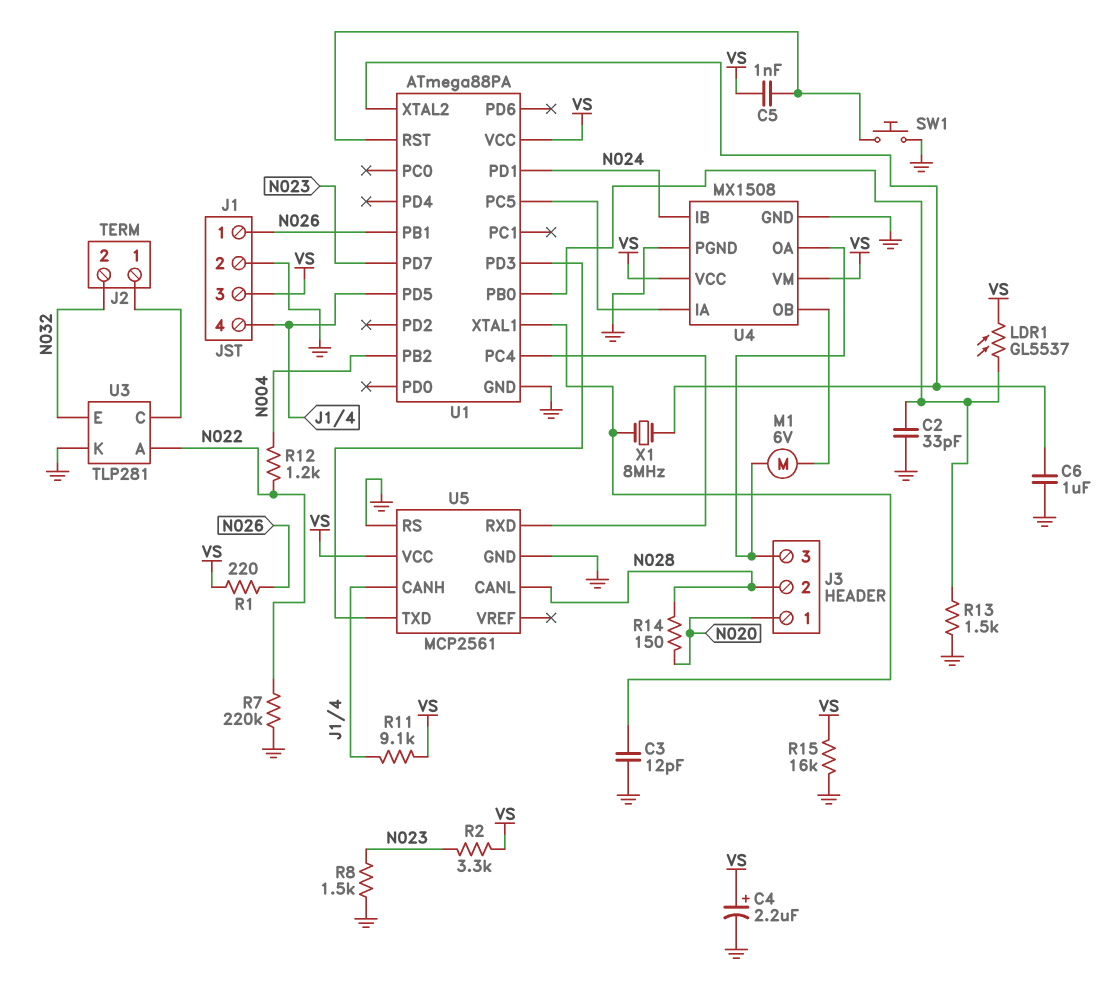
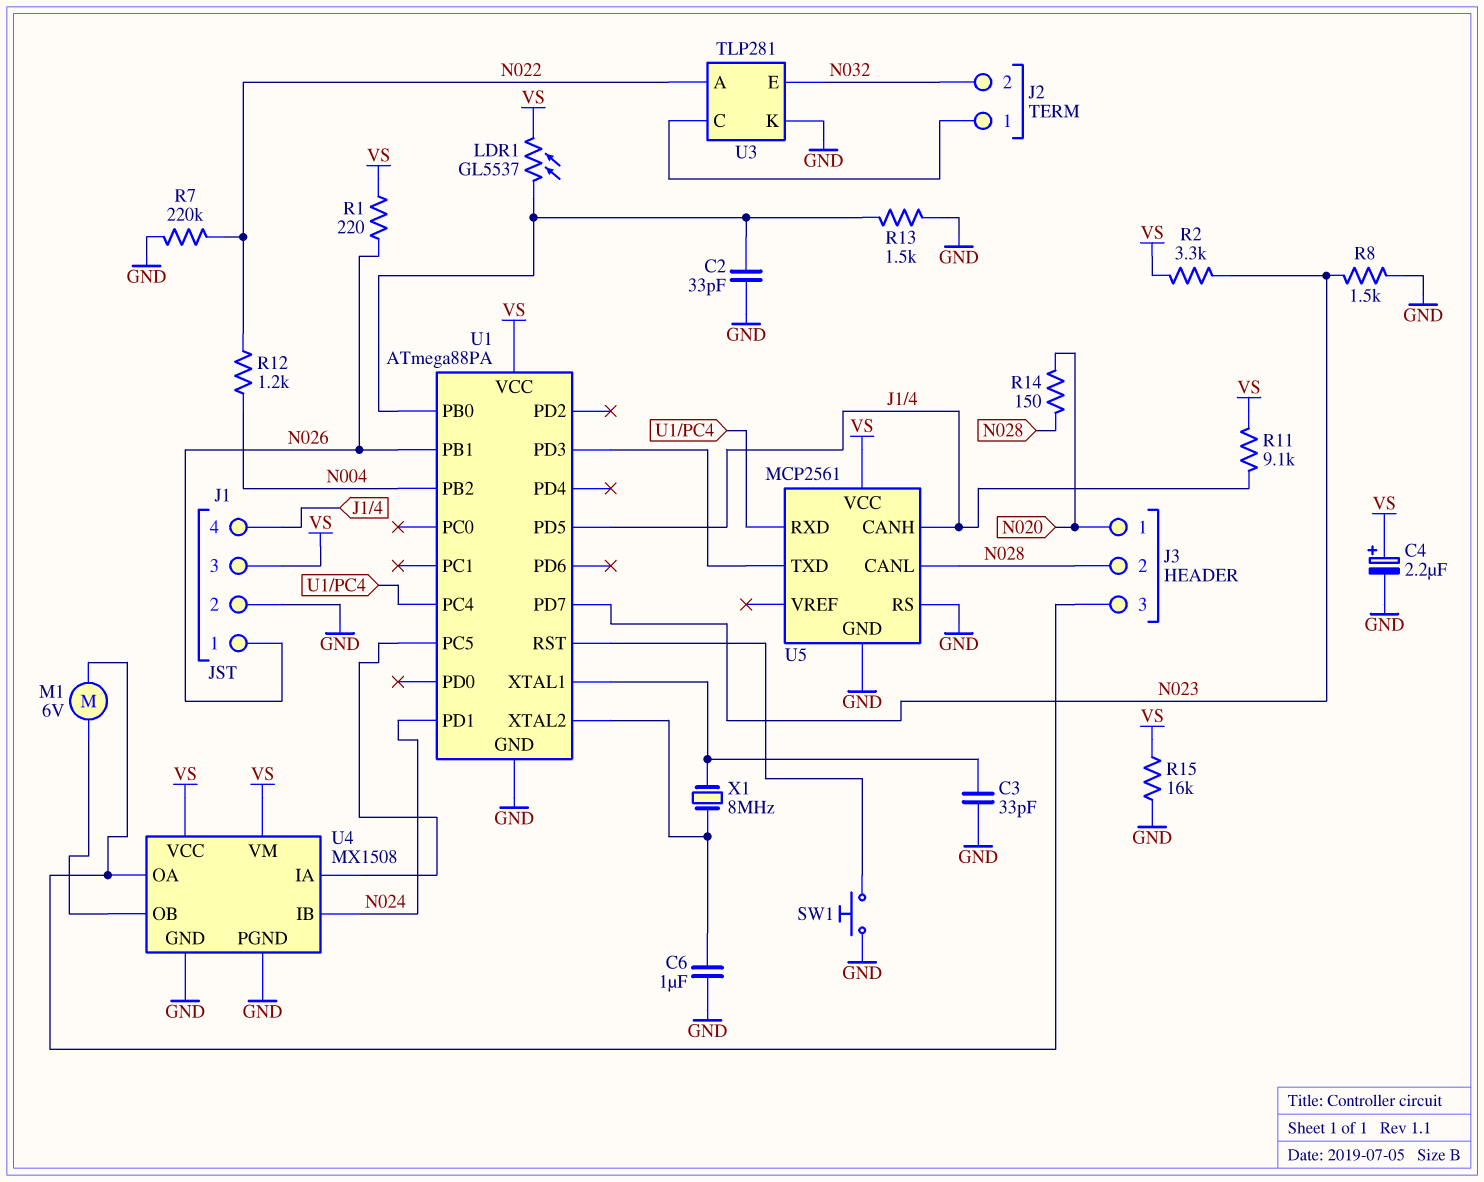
C3: 12pF (GND, U1/XTAL1) -> 33pF (GND, U1/XTAL1)
C5: 1nF (U1/RST, VS) -> none

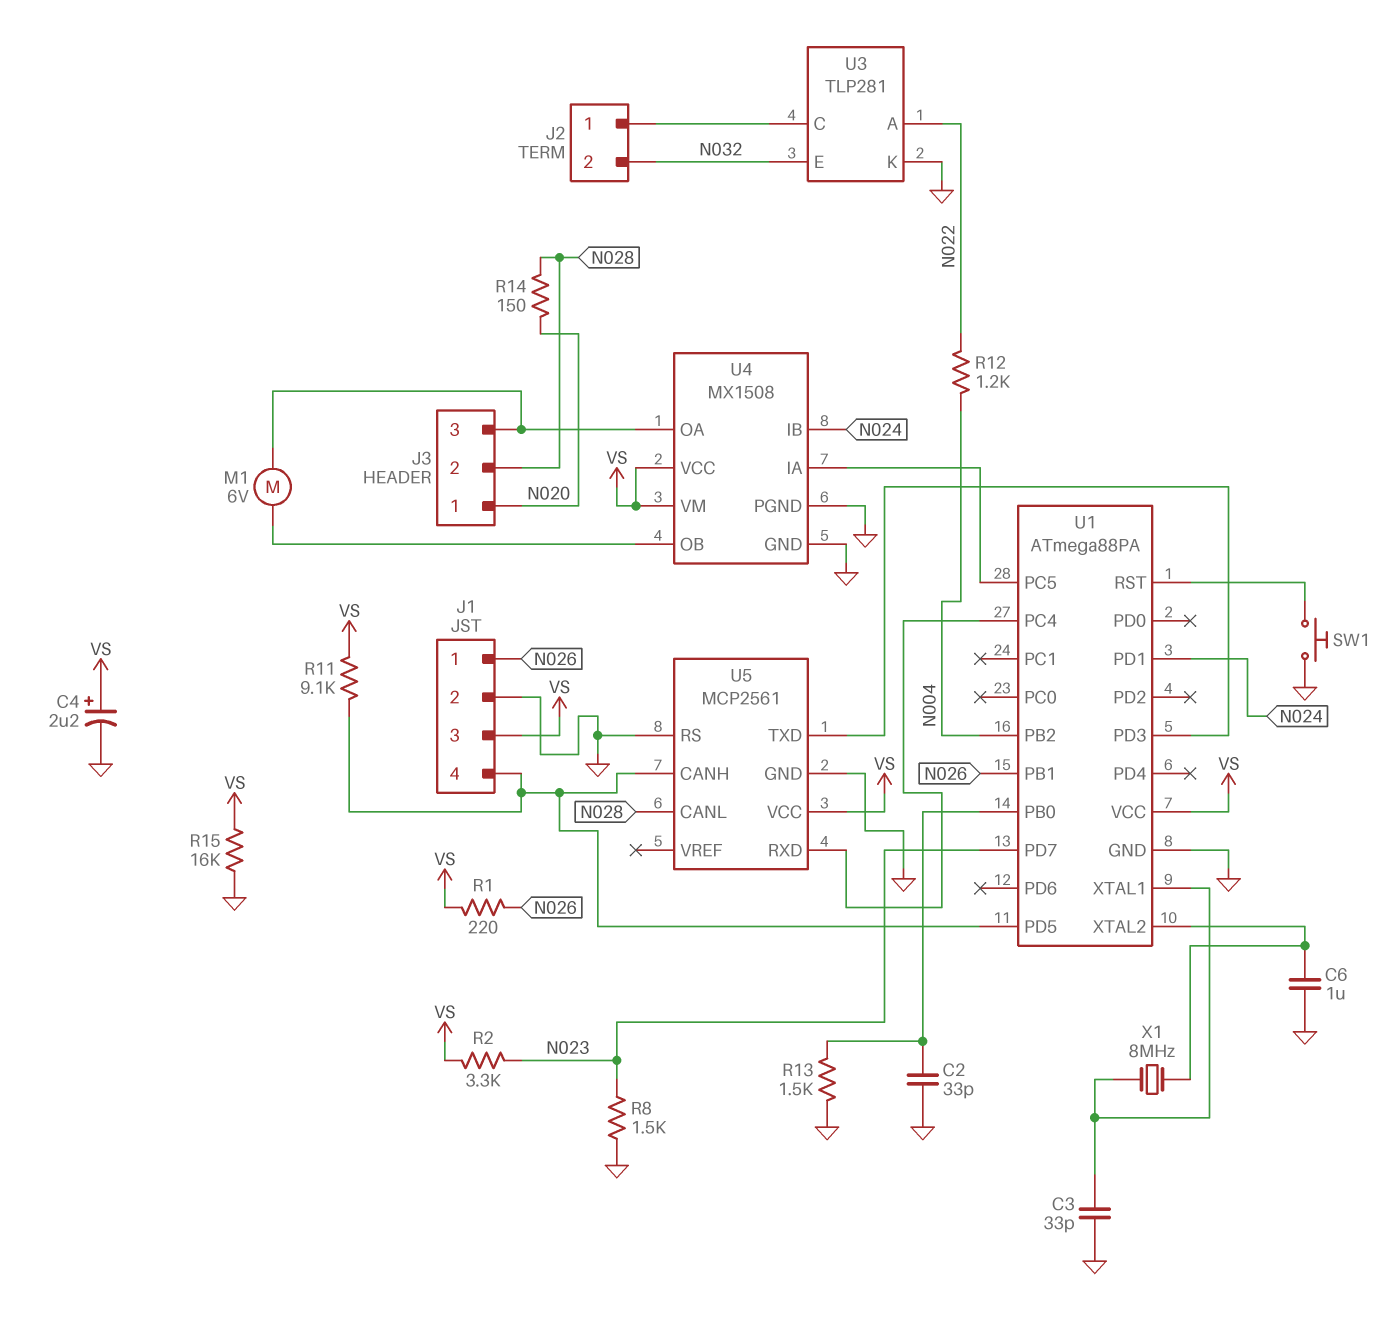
LDR1: GL5537 (U1/PB0, VS) -> none
R7: 220k (GND, N022) -> none

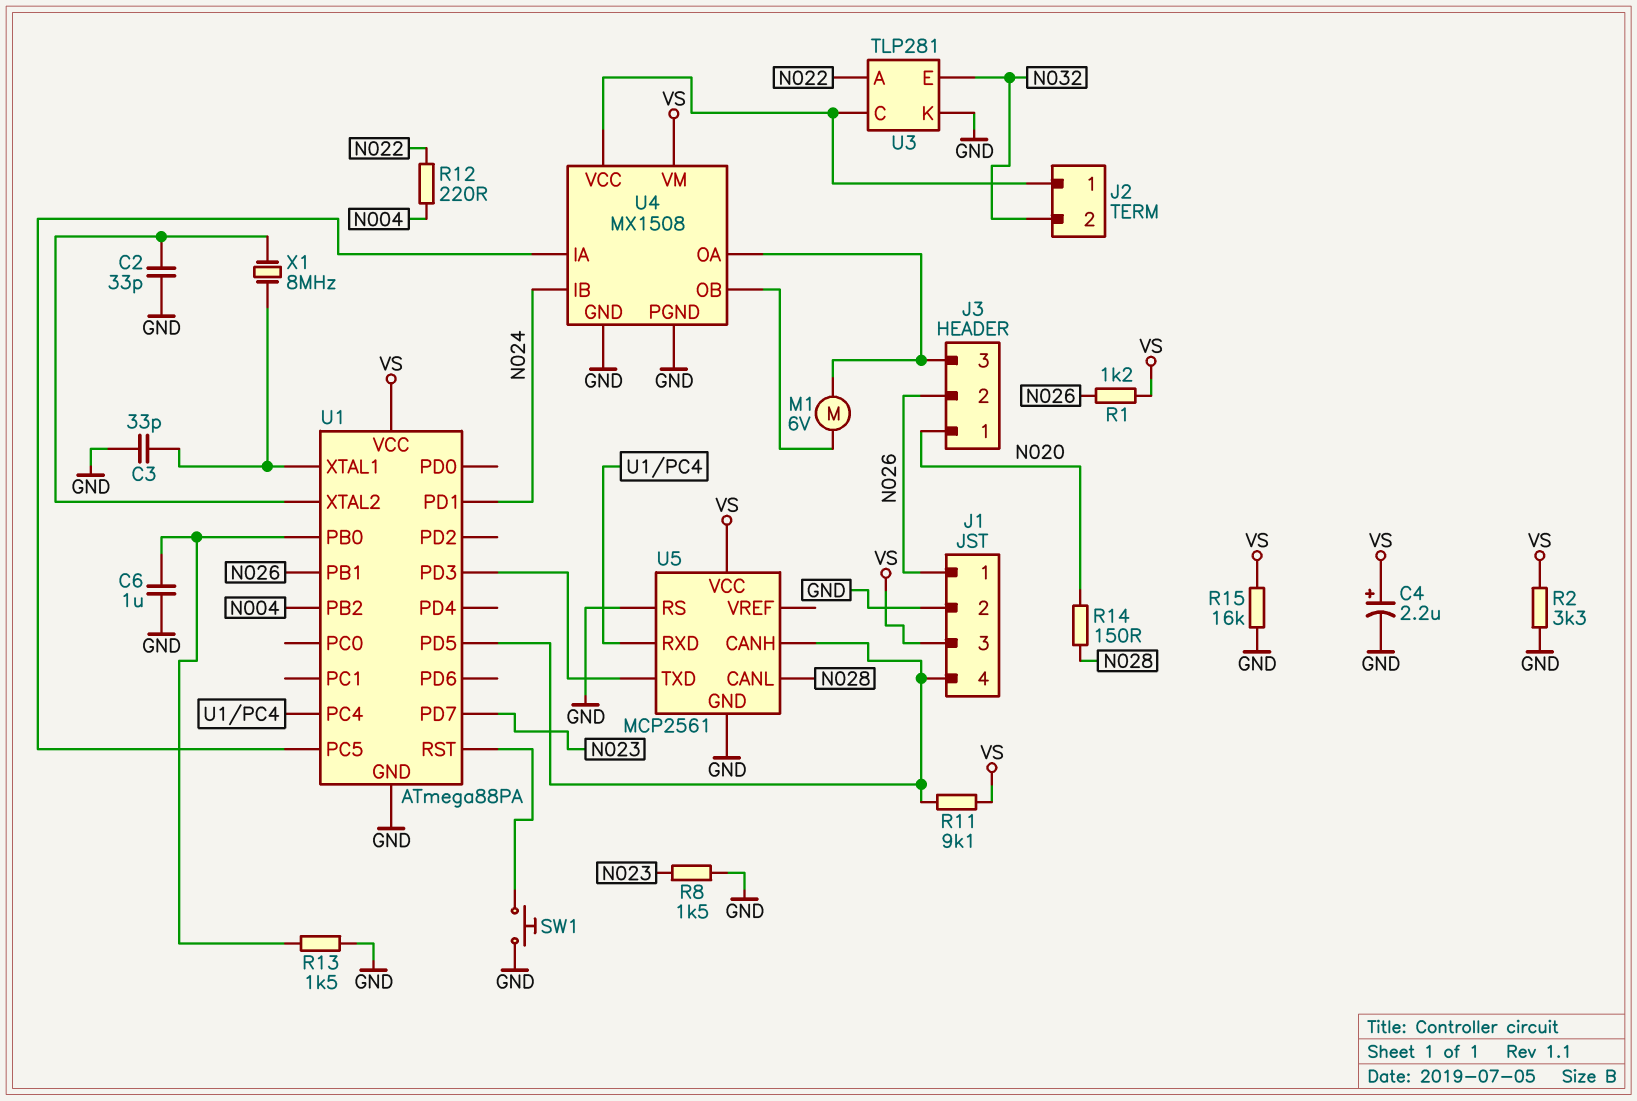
C2: 33pF (GND, U1/PB0) -> 33pF (GND, U1/XTAL2)
C6: 1uF (GND, U1/XTAL2) -> 1uF (GND, U1/PB0)
J3 pin 2: N028 -> N026
R1: 220 (N026, VS) -> 1.2k (N026, VS)
R2: 3.3k (N023, VS) -> 3.3k (GND, VS)
R12: 1.2k (N004, N022) -> 220 (N004, N022)
U4 pin VCC: VS -> J2/1

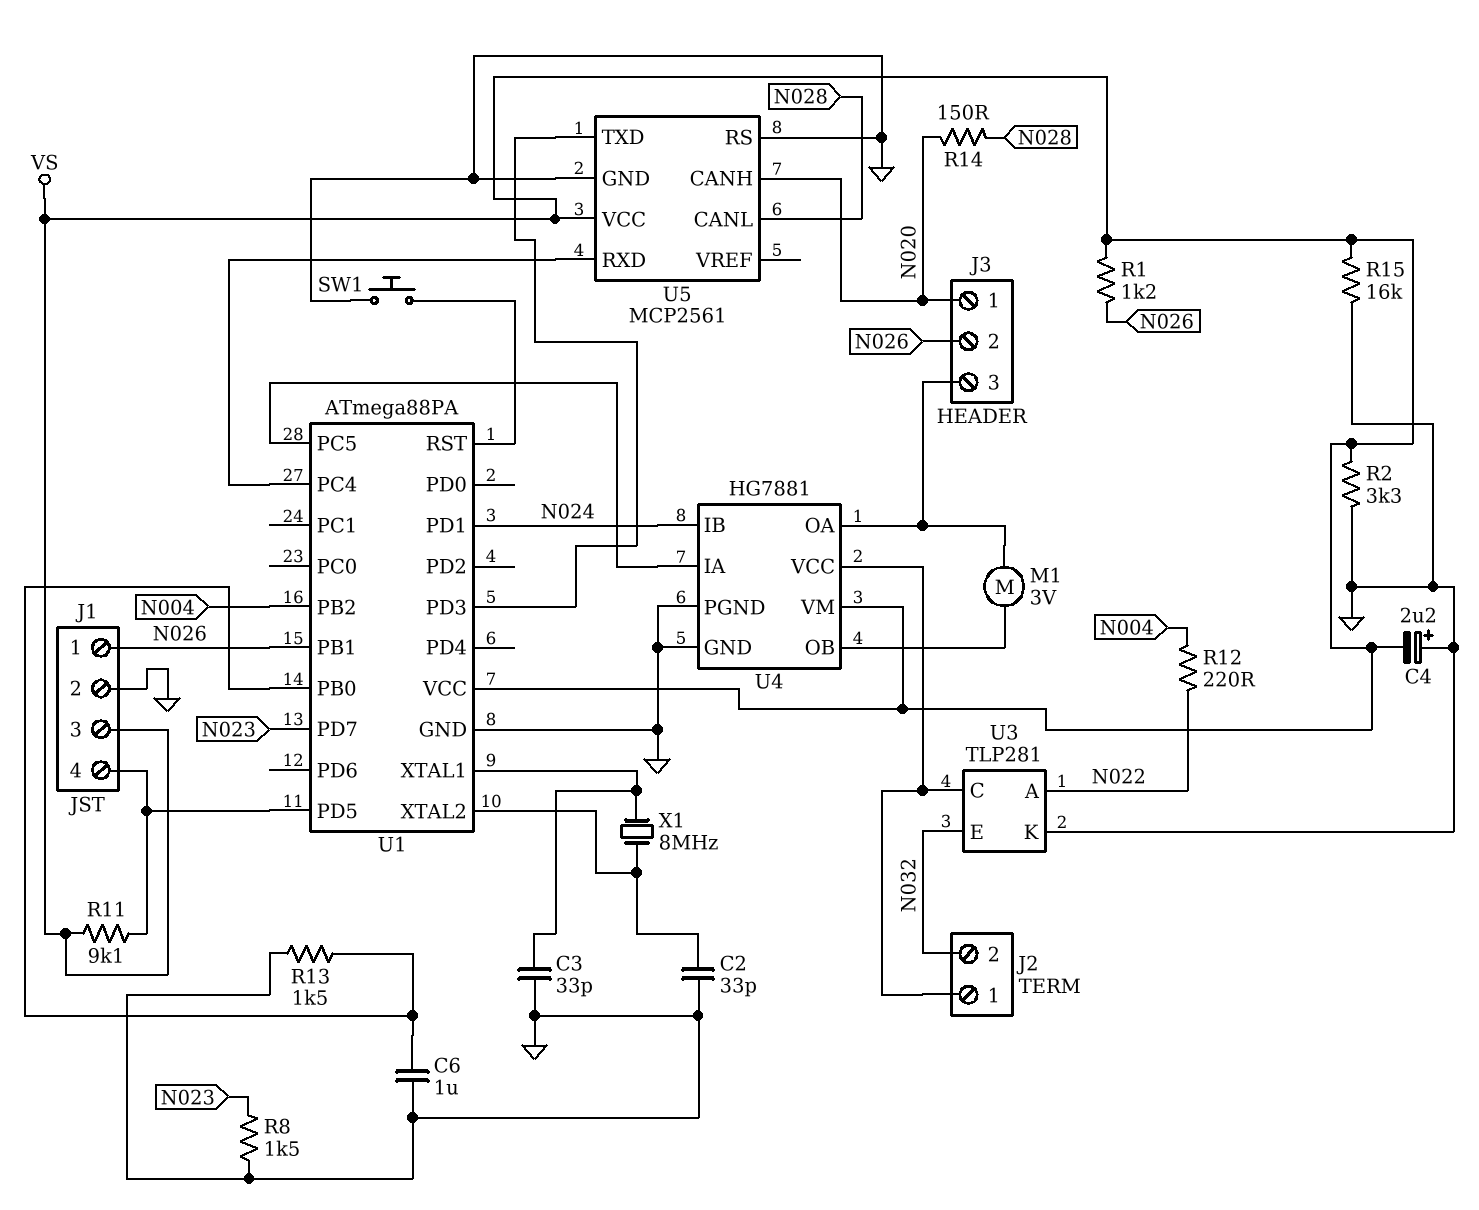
C4: 2.2uF (plus VS, minus GND) -> 2.2uF (plus GND, minus VS)
M1: motor 6V (J3/3, U4/OB) -> motor 3V (J3/3, U4/OB)
U4: MX1508 -> HG7881
U5 pin CANH: J1/4 -> N020

